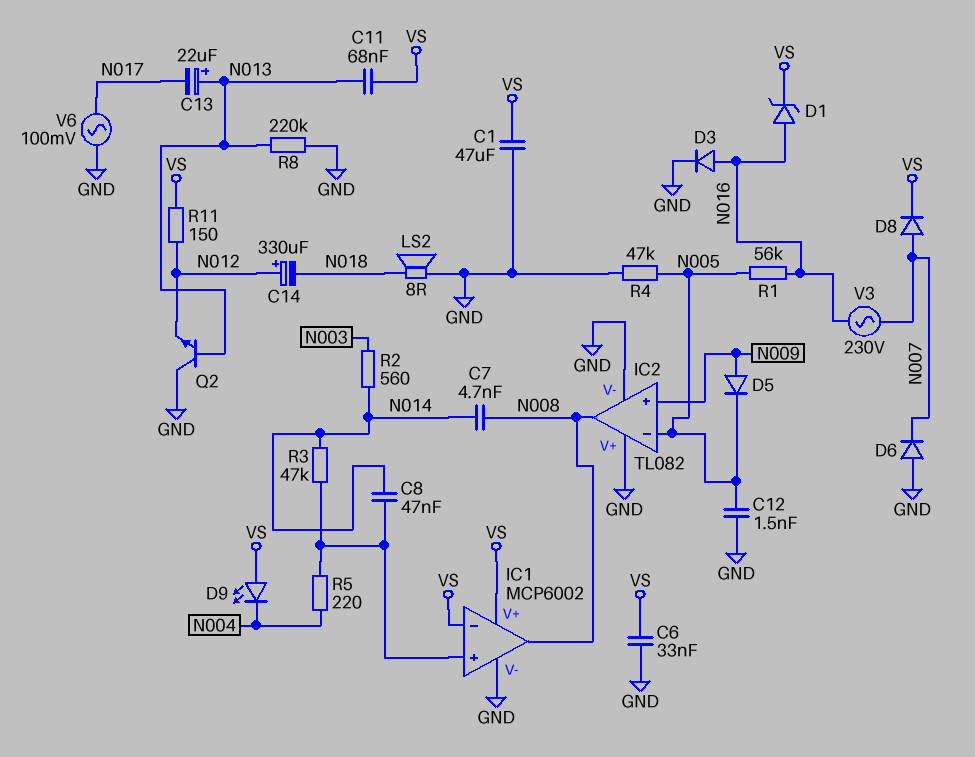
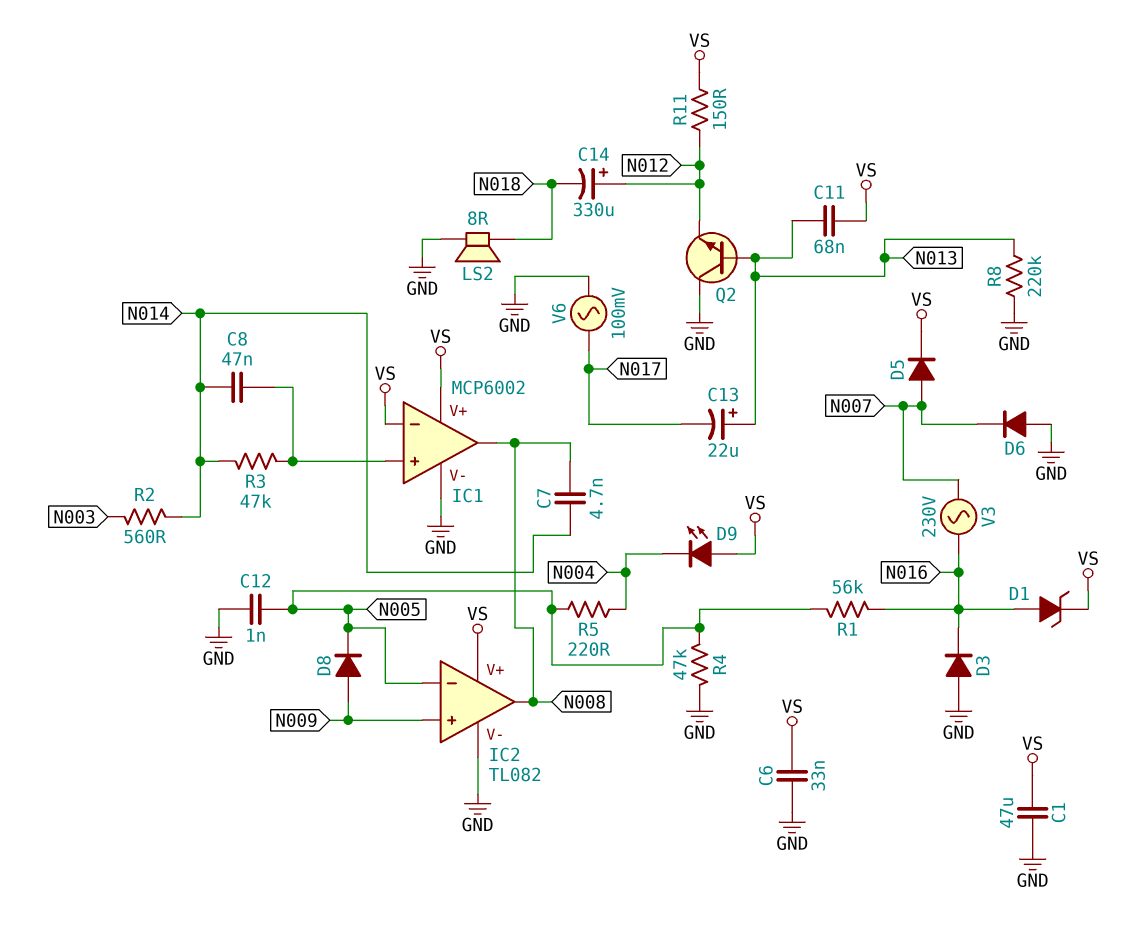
C12: 1.5nF (GND, N005) -> 1nF (GND, N005)
D3: diode (A N016, K GND) -> diode (A GND, K N016)
D5: diode (A N009, K N005) -> diode (A N007, K VS)
D8: diode (A N007, K VS) -> diode (A N009, K N005)
IC2 pin V+: GND -> VS
R5: 220 (IC1/in+, N004) -> 220 (N004, N005)

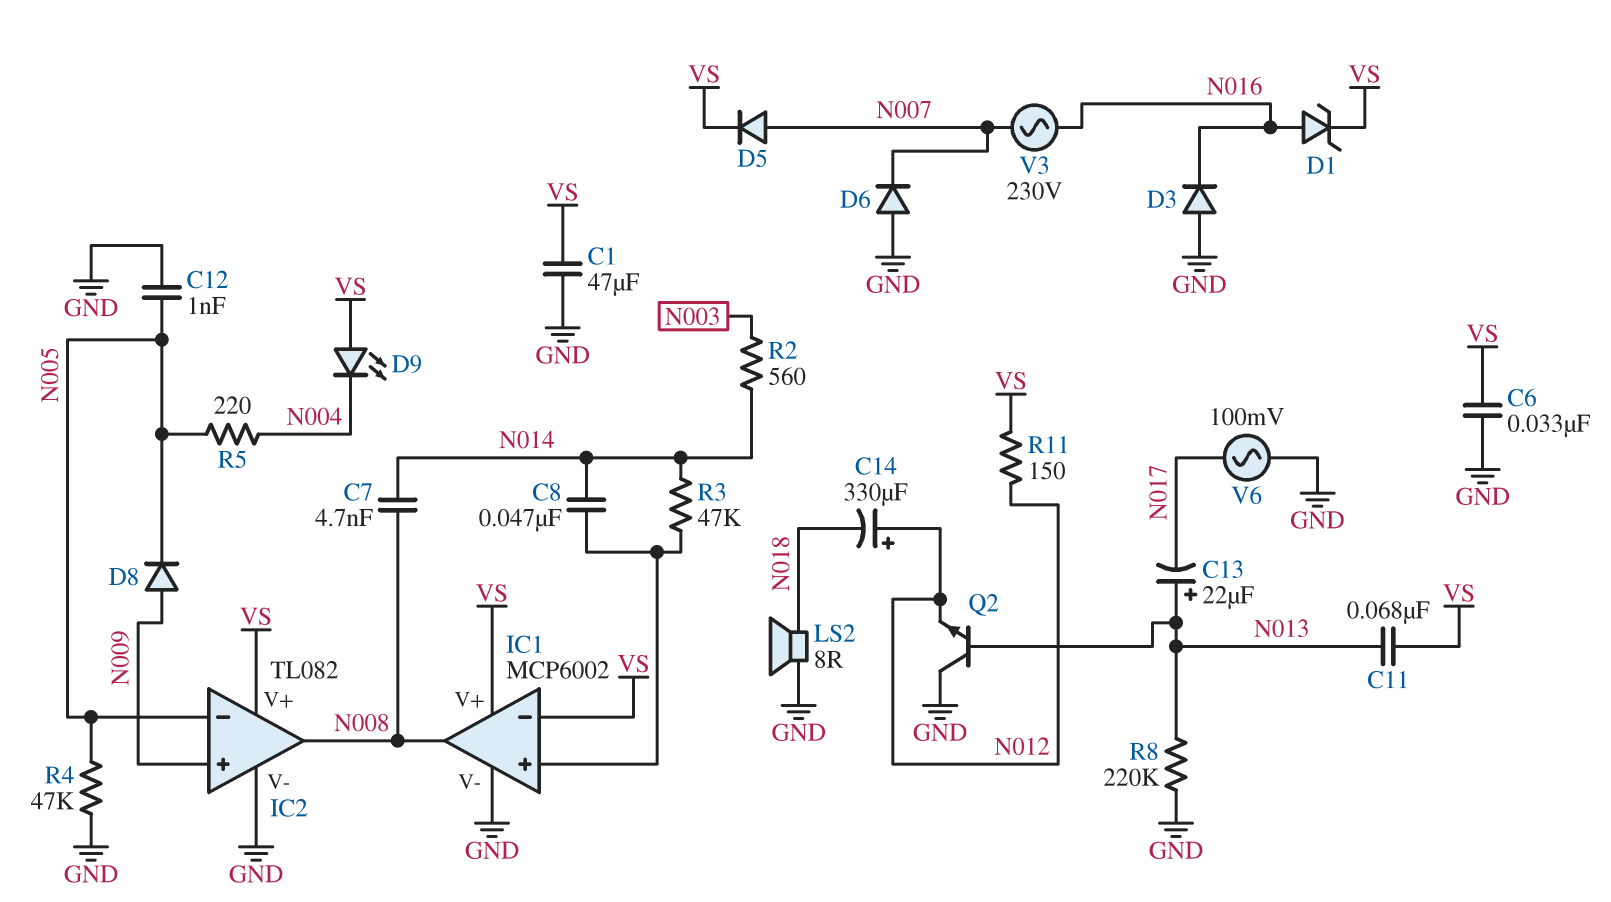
R1: 56k (N005, N016) -> none

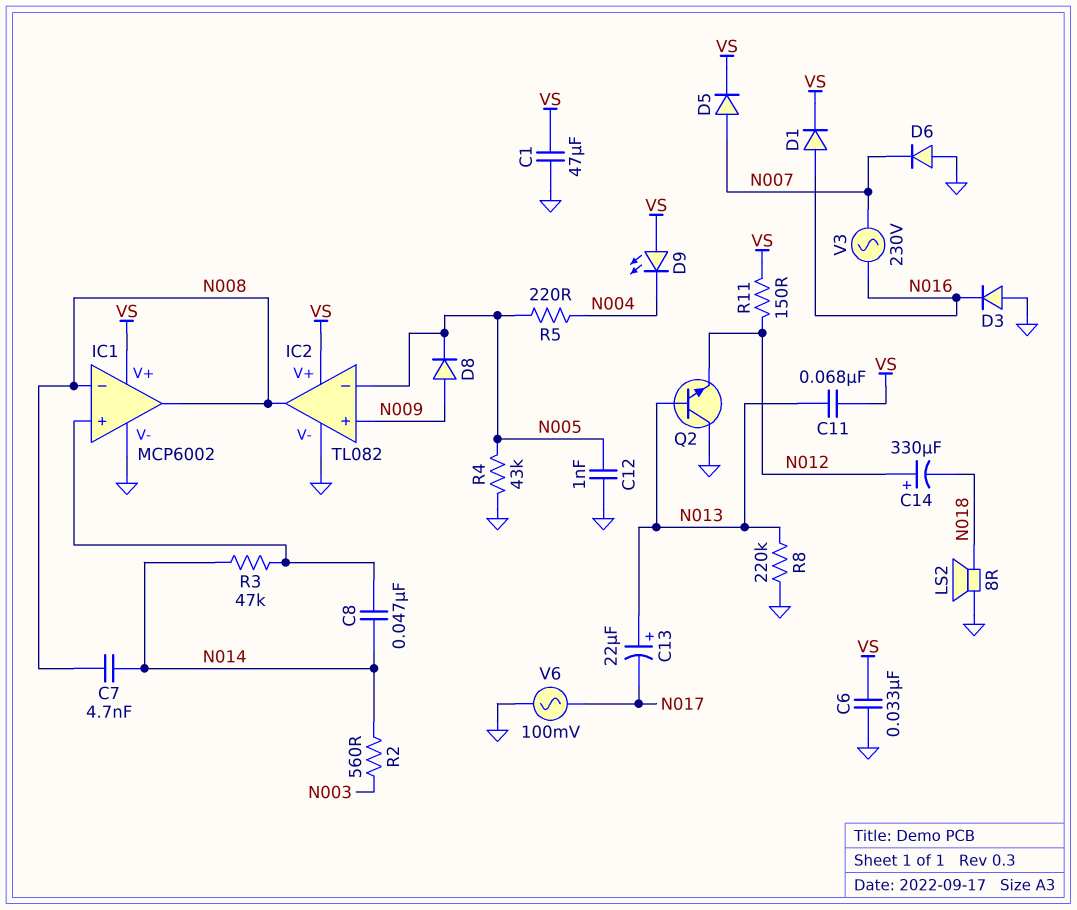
D1: zener (A N016, K VS) -> diode (A N016, K VS)
IC1 pin in-: VS -> N008
R4: 47k (GND, N005) -> 43k (GND, N005)

